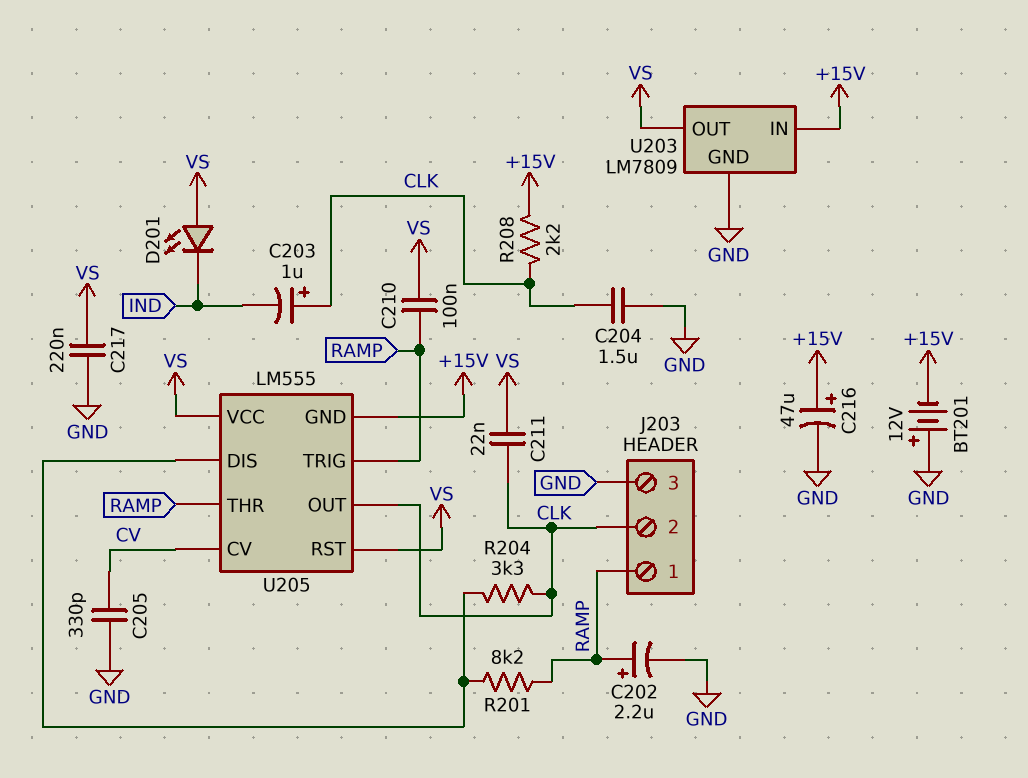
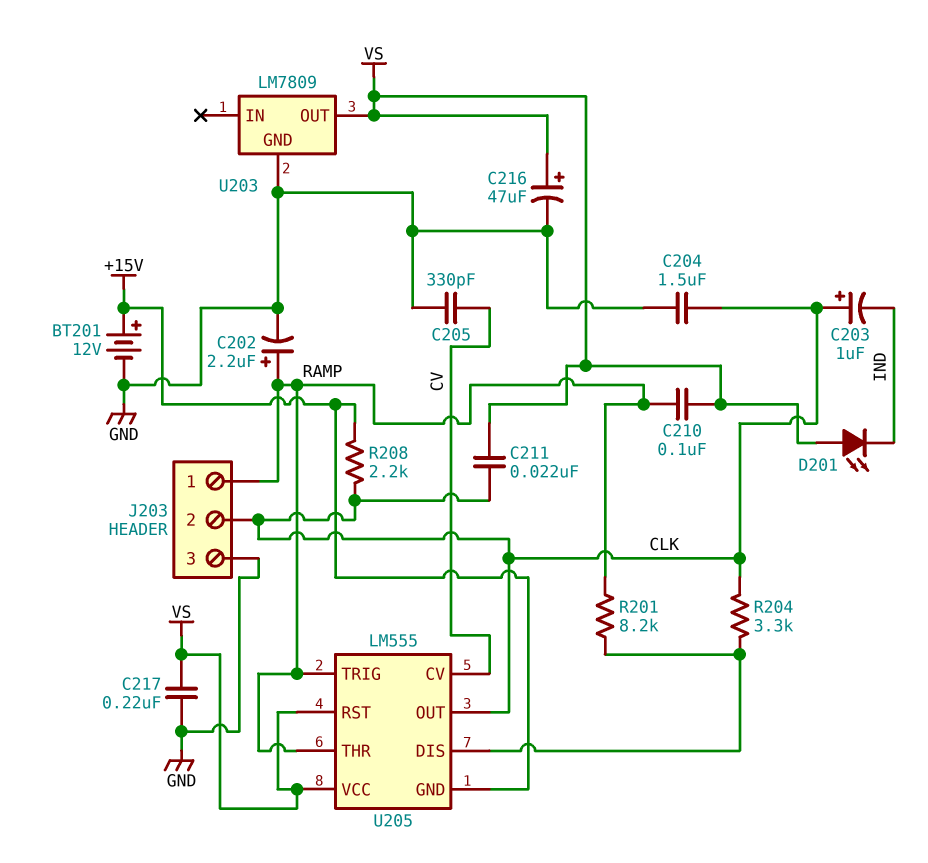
BT201: 12V (plus GND, minus +15V) -> 12V (plus +15V, minus GND)
C216: 47uF (plus +15V, minus GND) -> 47uF (plus VS, minus GND)
U203 pin IN: +15V -> none

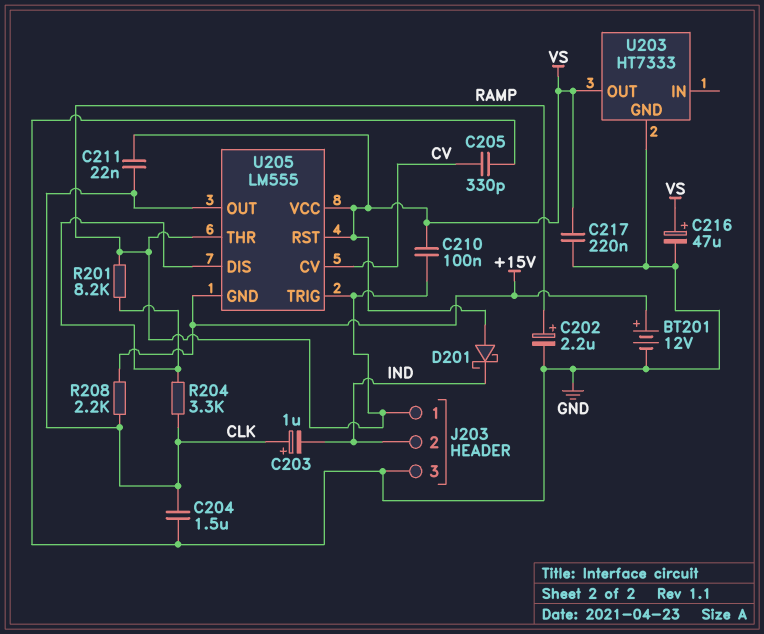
D201: LED (A VS, K IND) -> schottky (A VS, K IND)
J203 pin 2: CLK -> IND
U203: LM7809 -> HT7333

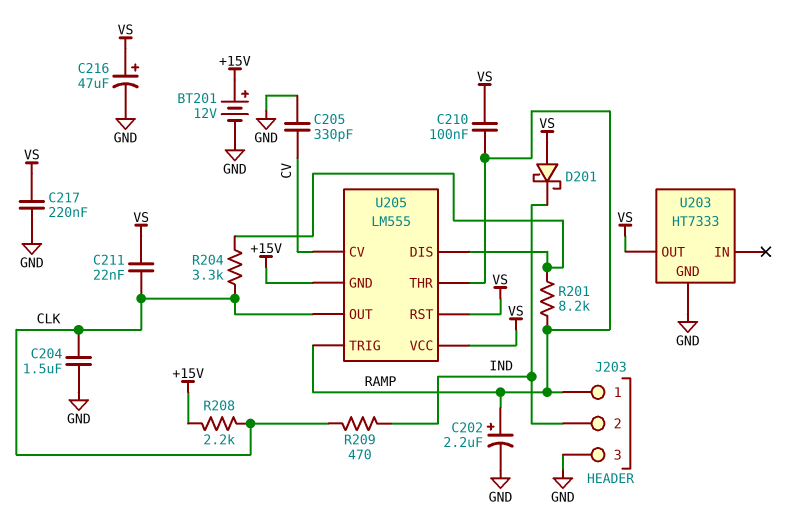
C203: 1uF (plus CLK, minus IND) -> none
R209: none -> 470 (CLK, IND)

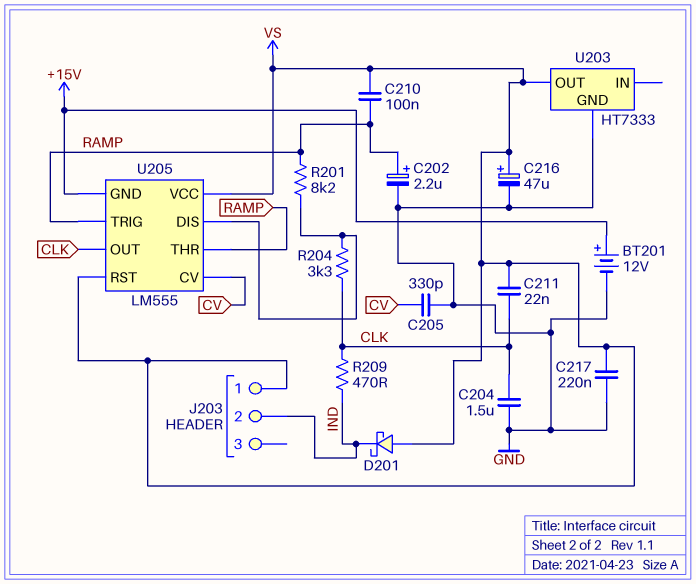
J203 pin 1: RAMP -> VS
J203 pin 3: GND -> none
R208: 2.2k (+15V, CLK) -> none

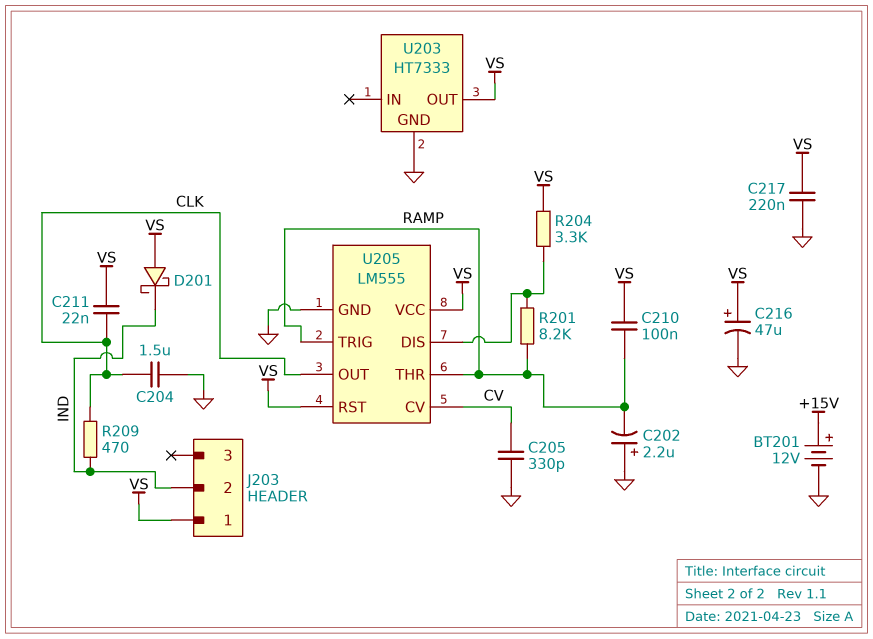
C202: 2.2uF (plus RAMP, minus GND) -> 2.2uF (plus GND, minus RAMP)
R204: 3.3k (CLK, U205/DIS) -> 3.3k (U205/DIS, VS)
U205 pin GND: +15V -> GND

